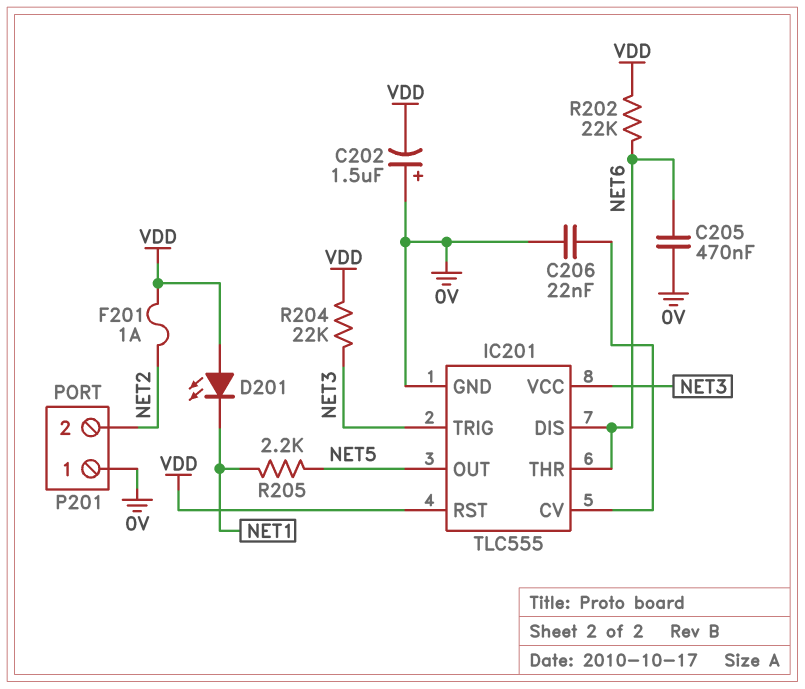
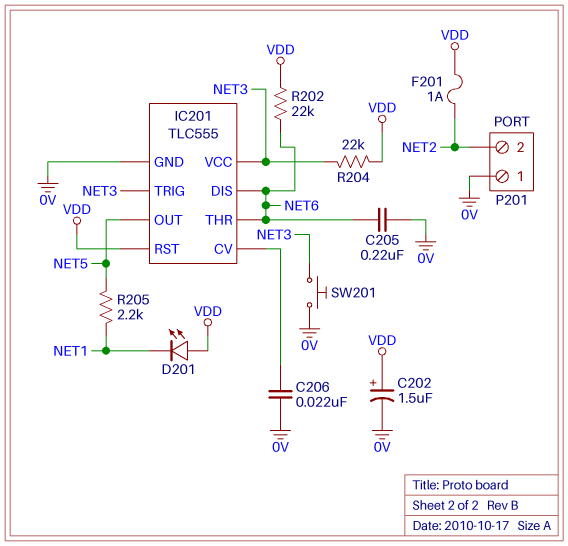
C202: 1.5uF (plus 0V, minus VDD) -> 1.5uF (plus VDD, minus 0V)
C205: 470nF (0V, NET6) -> 220nF (0V, NET6)
SW201: none -> button (0V, NET3)

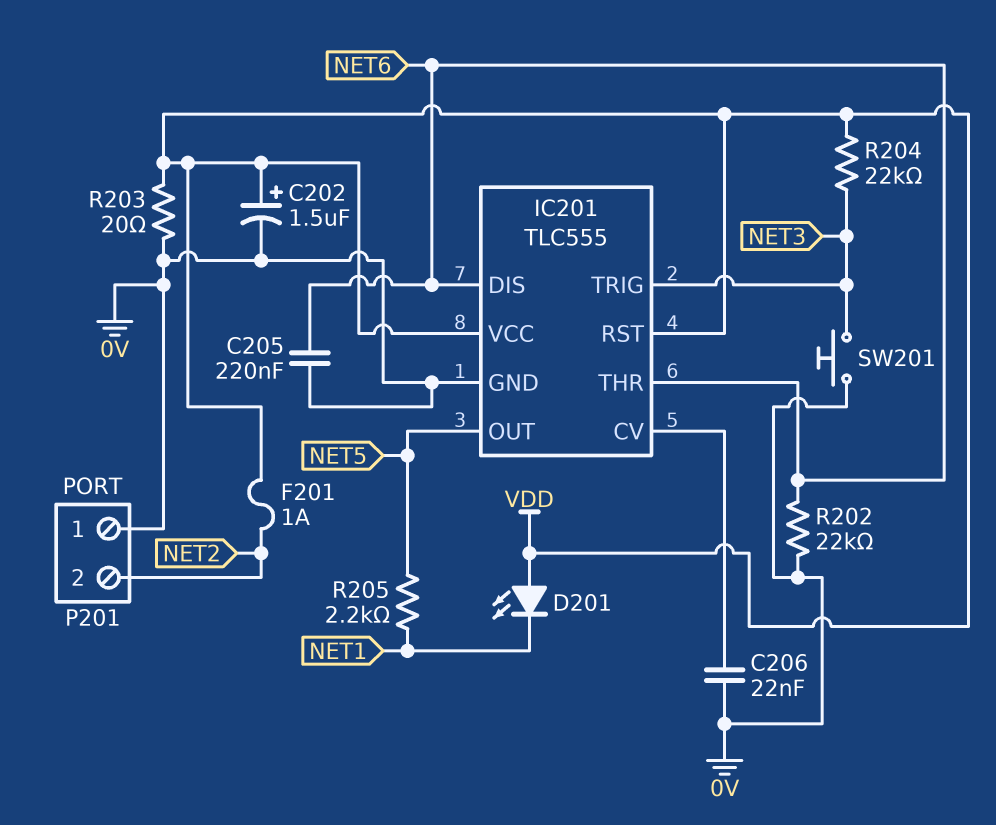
IC201 pin VCC: NET3 -> VDD
R202: 22k (NET6, VDD) -> 22k (0V, NET6)
R203: none -> 20 (0V, VDD)

